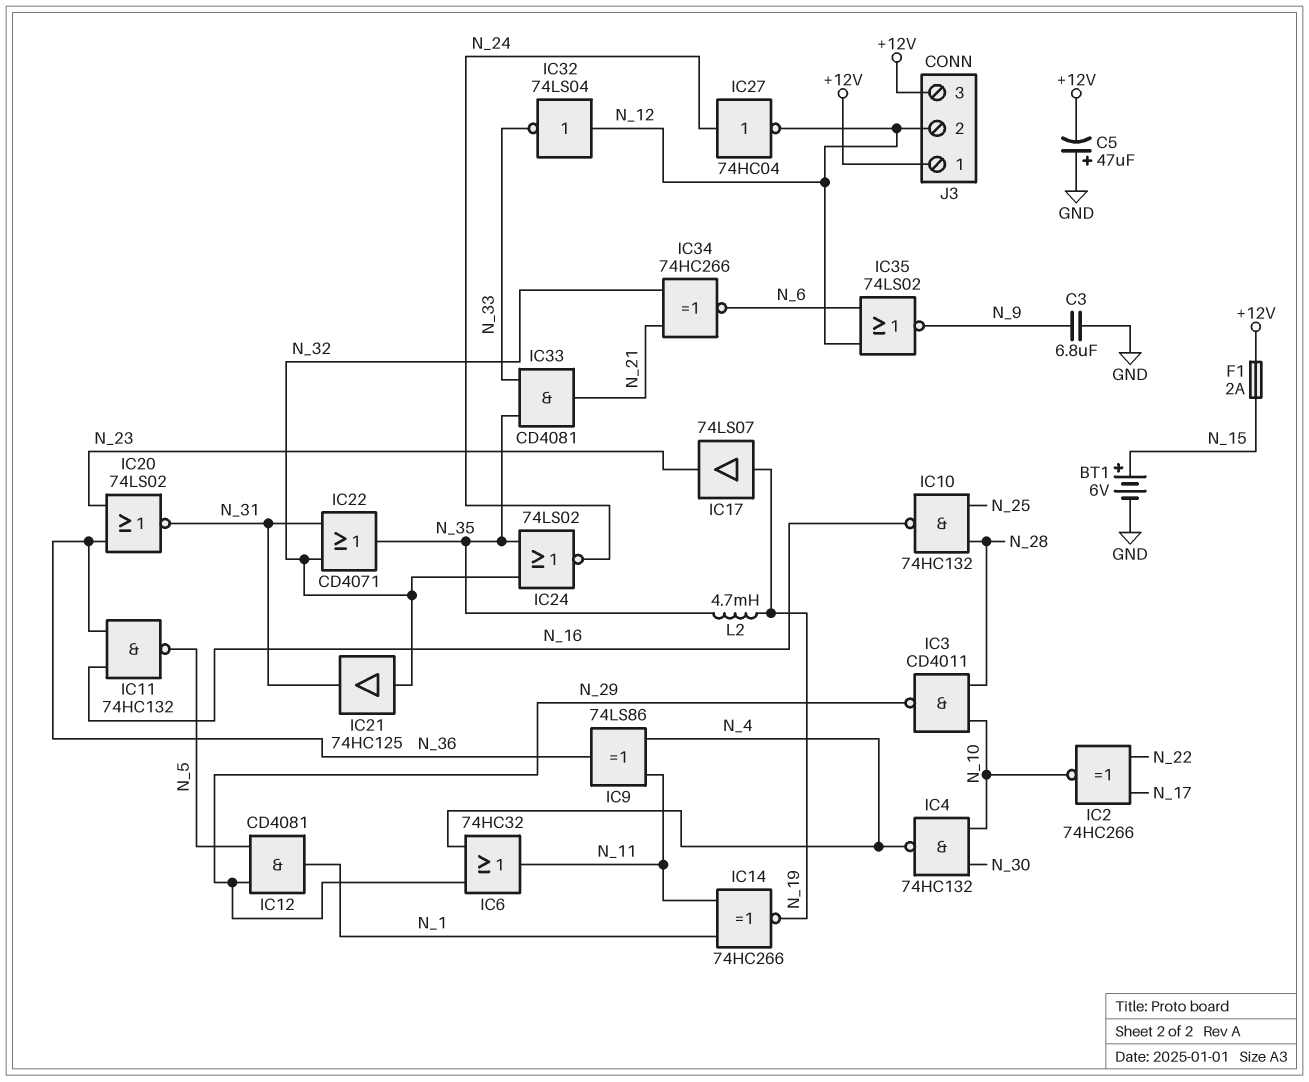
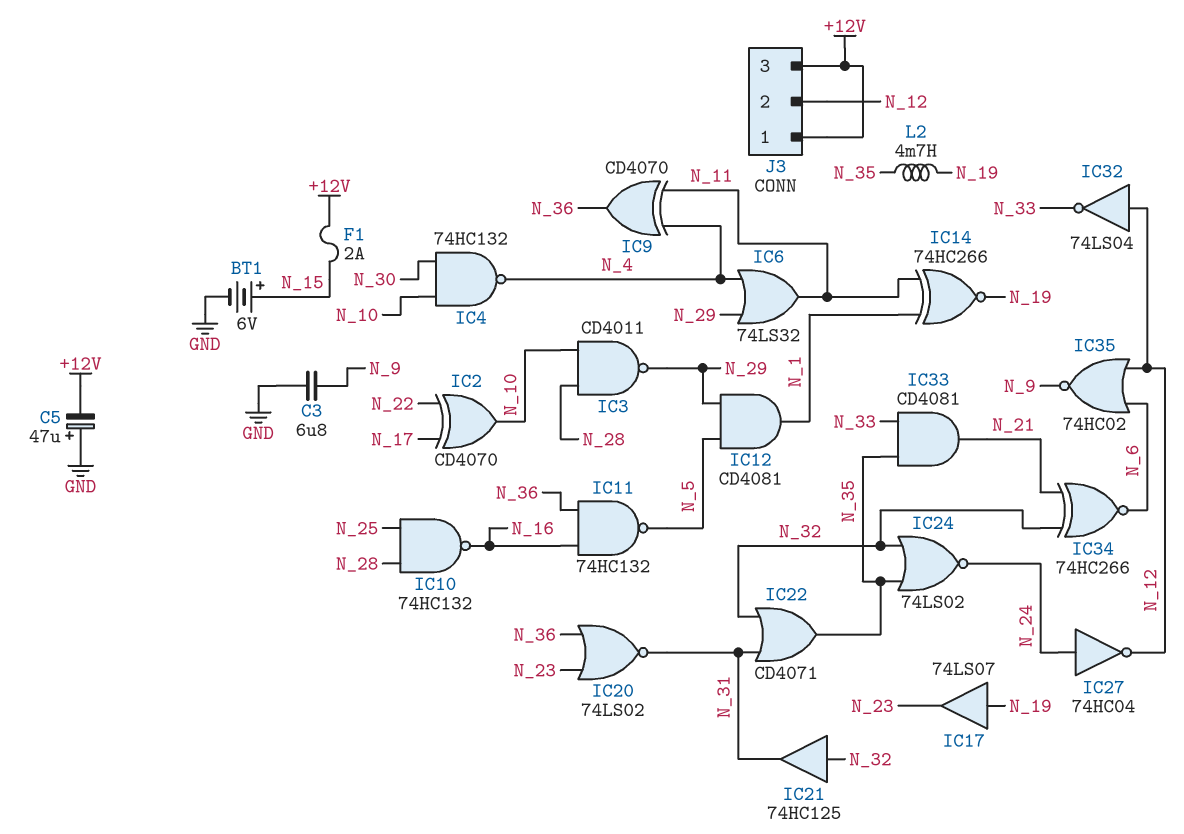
IC2: XNOR 74HC266 (in N_17, in N_22, out N_10) -> XOR CD4070 (in N_17, in N_22, out N_10)
IC6: OR 74HC32 (in N_4, in N_29, out N_11) -> OR 74LS32 (in N_4, in N_29, out N_11)
IC9: XOR 74LS86 (in N_4, in N_11, out N_36) -> XOR CD4070 (in N_4, in N_11, out N_36)
IC35: NOR 74LS02 (in N_6, in N_12, out N_9) -> NOR 74HC02 (in N_6, in N_12, out N_9)

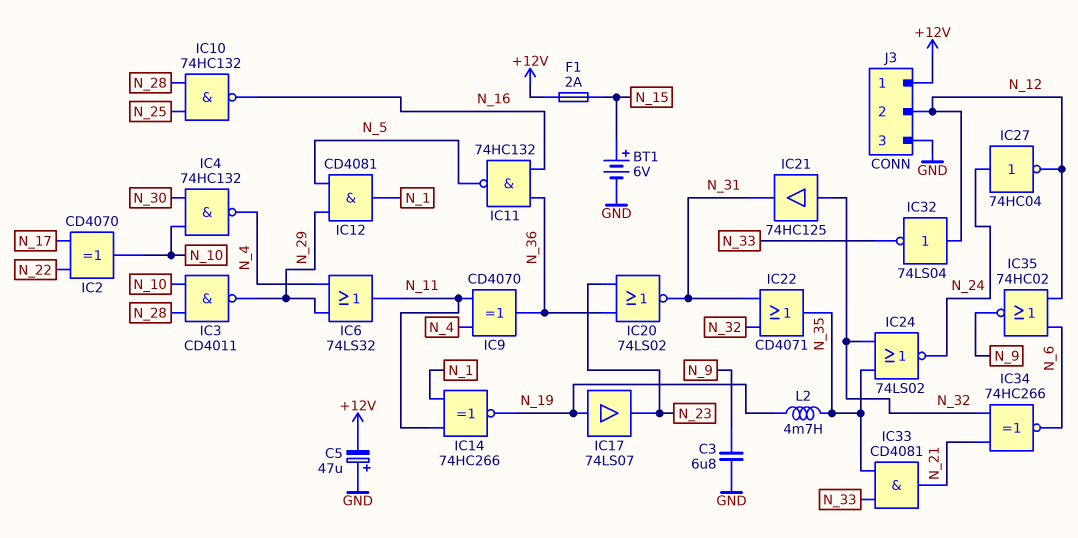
J3 pin 3: +12V -> GND

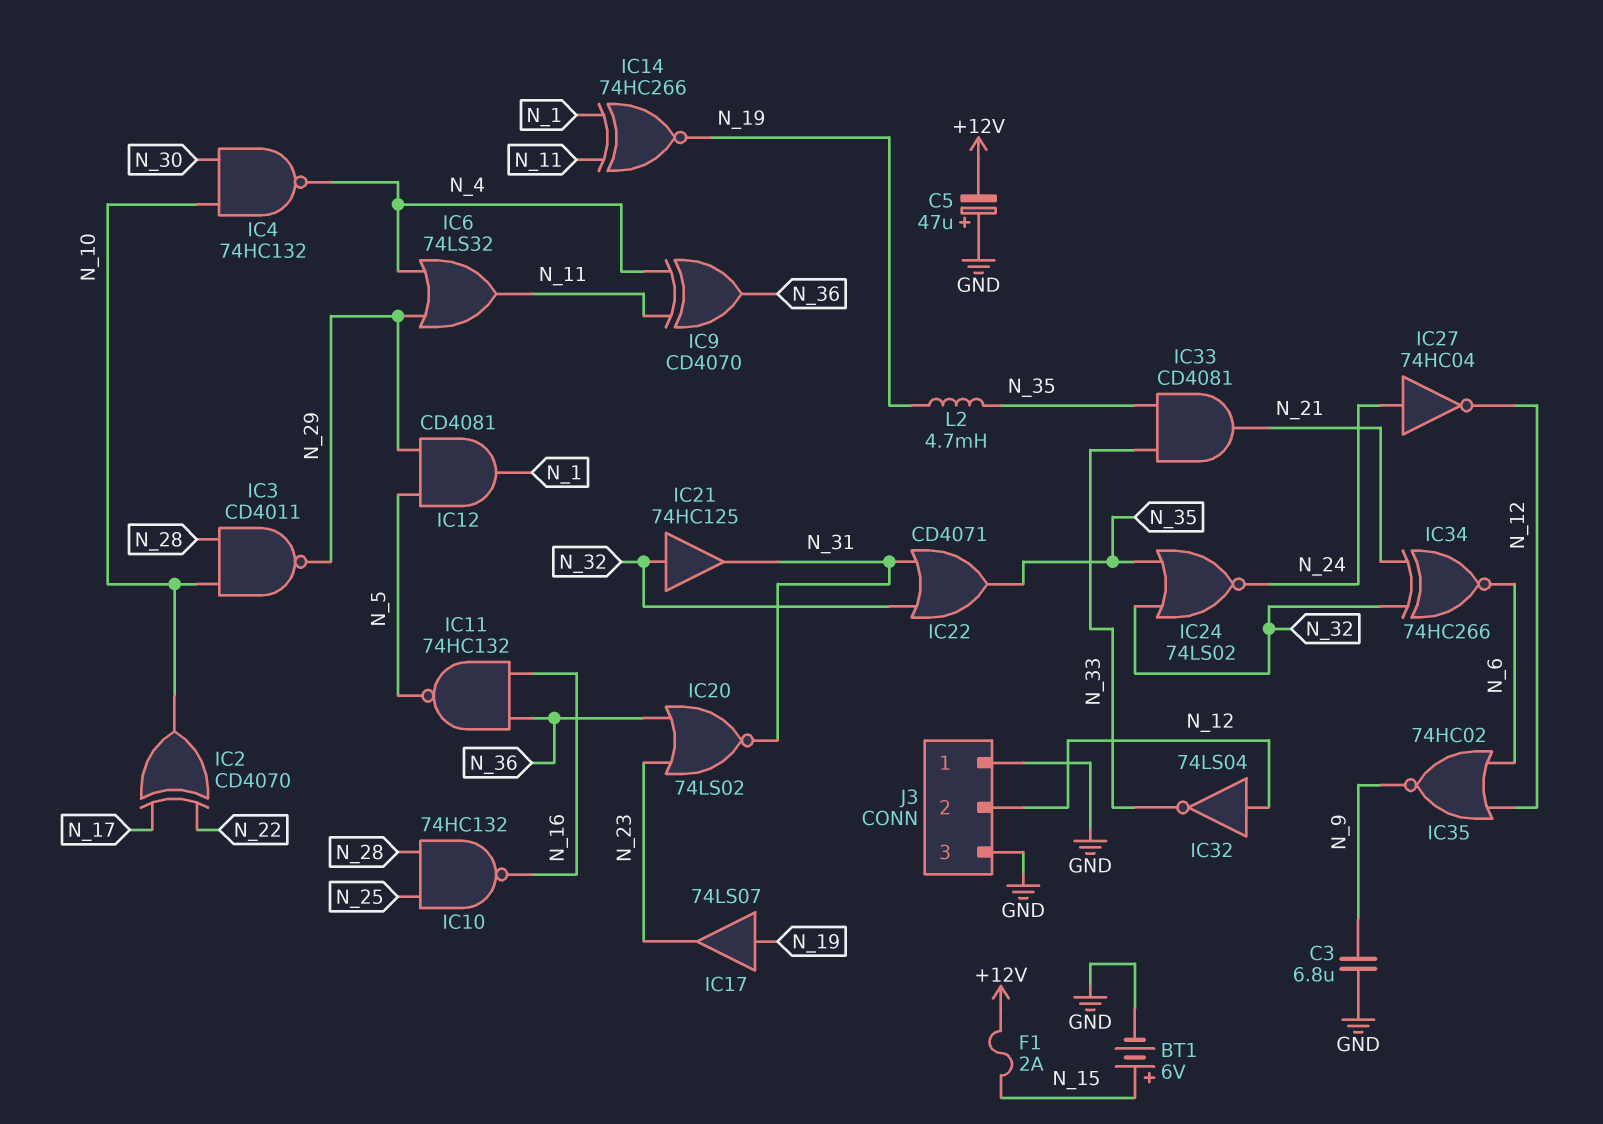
J3 pin 1: +12V -> GND

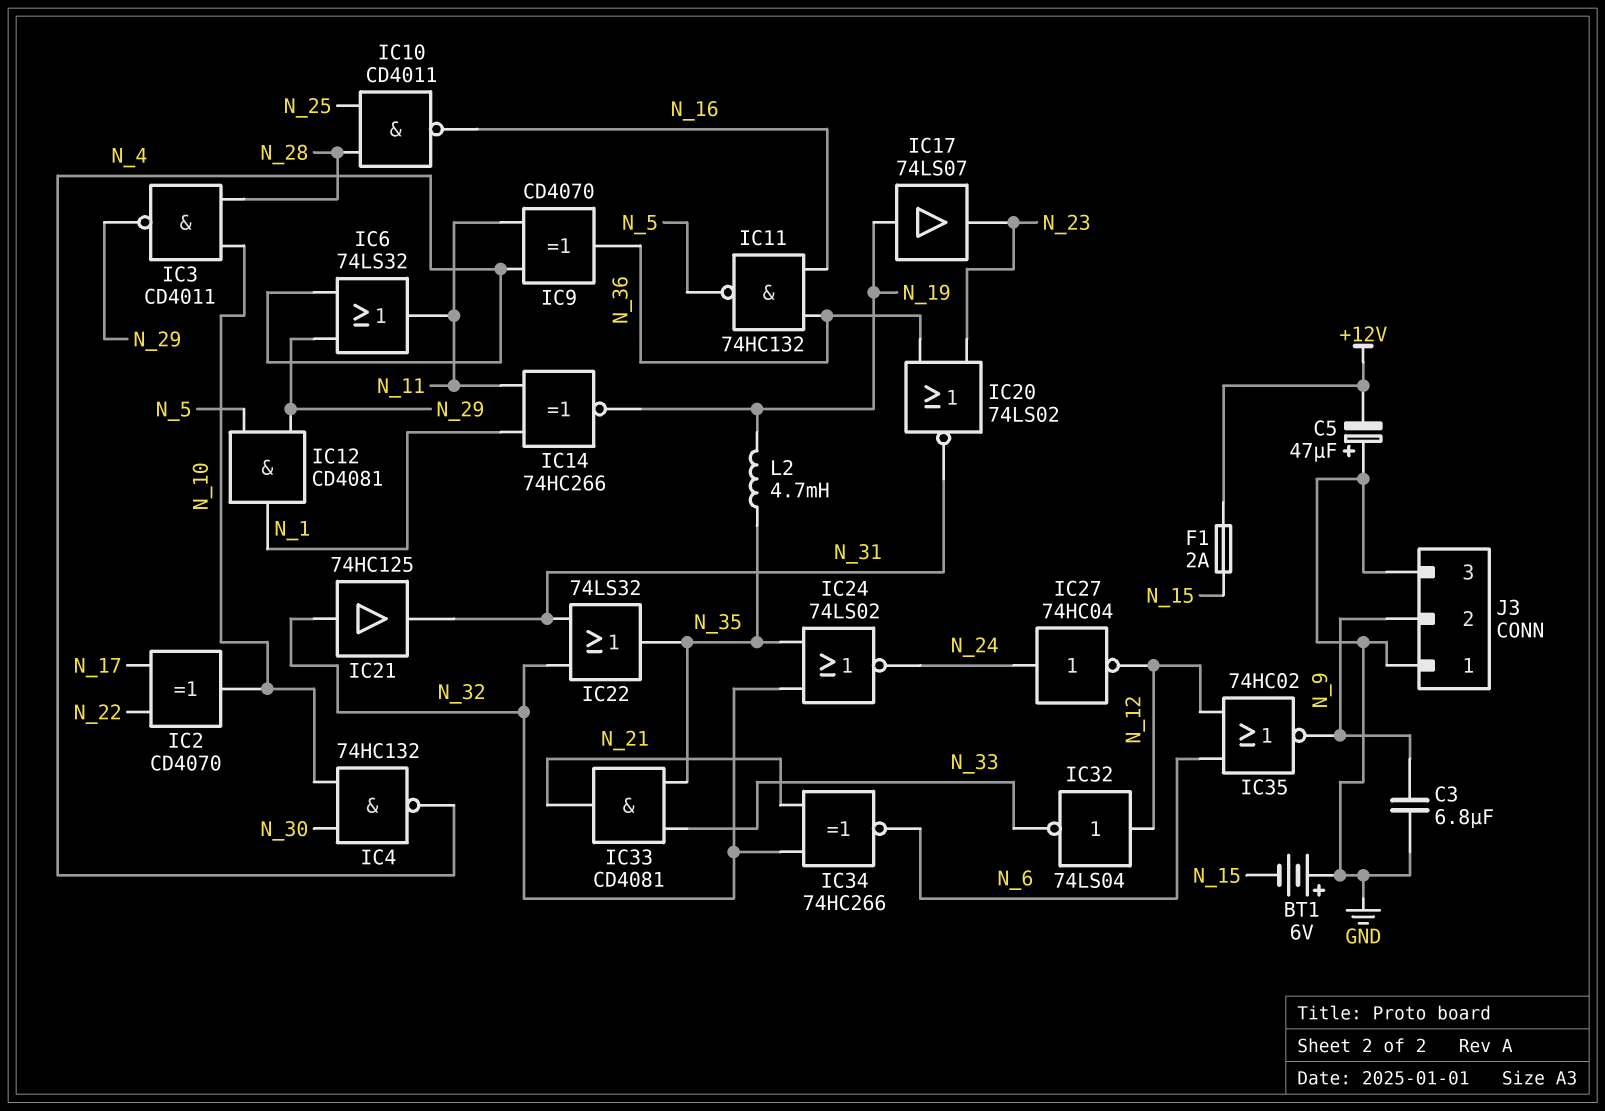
BT1: 6V (plus N_15, minus GND) -> 6V (plus GND, minus N_15)
IC10: NAND 74HC132 (in N_25, in N_28, out N_16) -> NAND CD4011 (in N_25, in N_28, out N_16)
IC22: OR CD4071 (in N_31, in N_32, out N_35) -> OR 74LS32 (in N_31, in N_32, out N_35)
J3 pin 2: N_12 -> N_9

